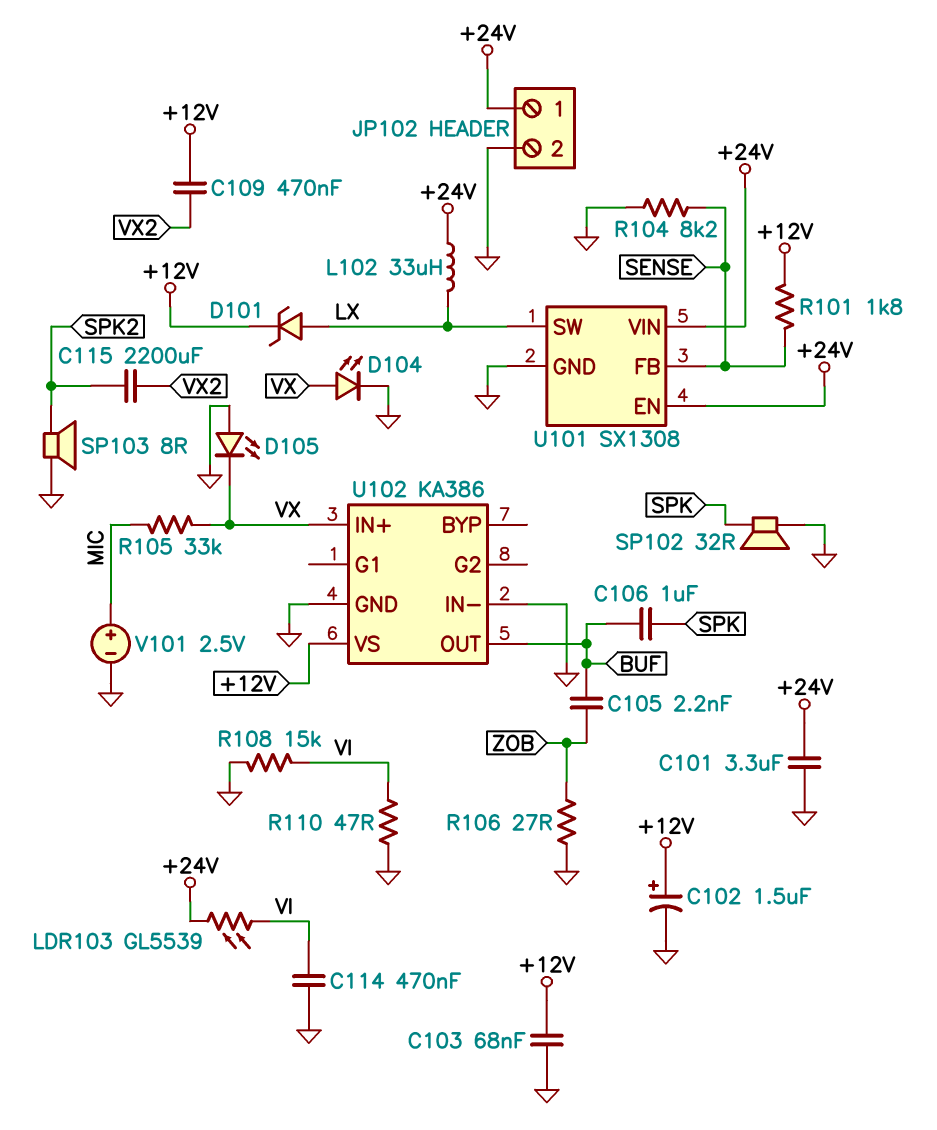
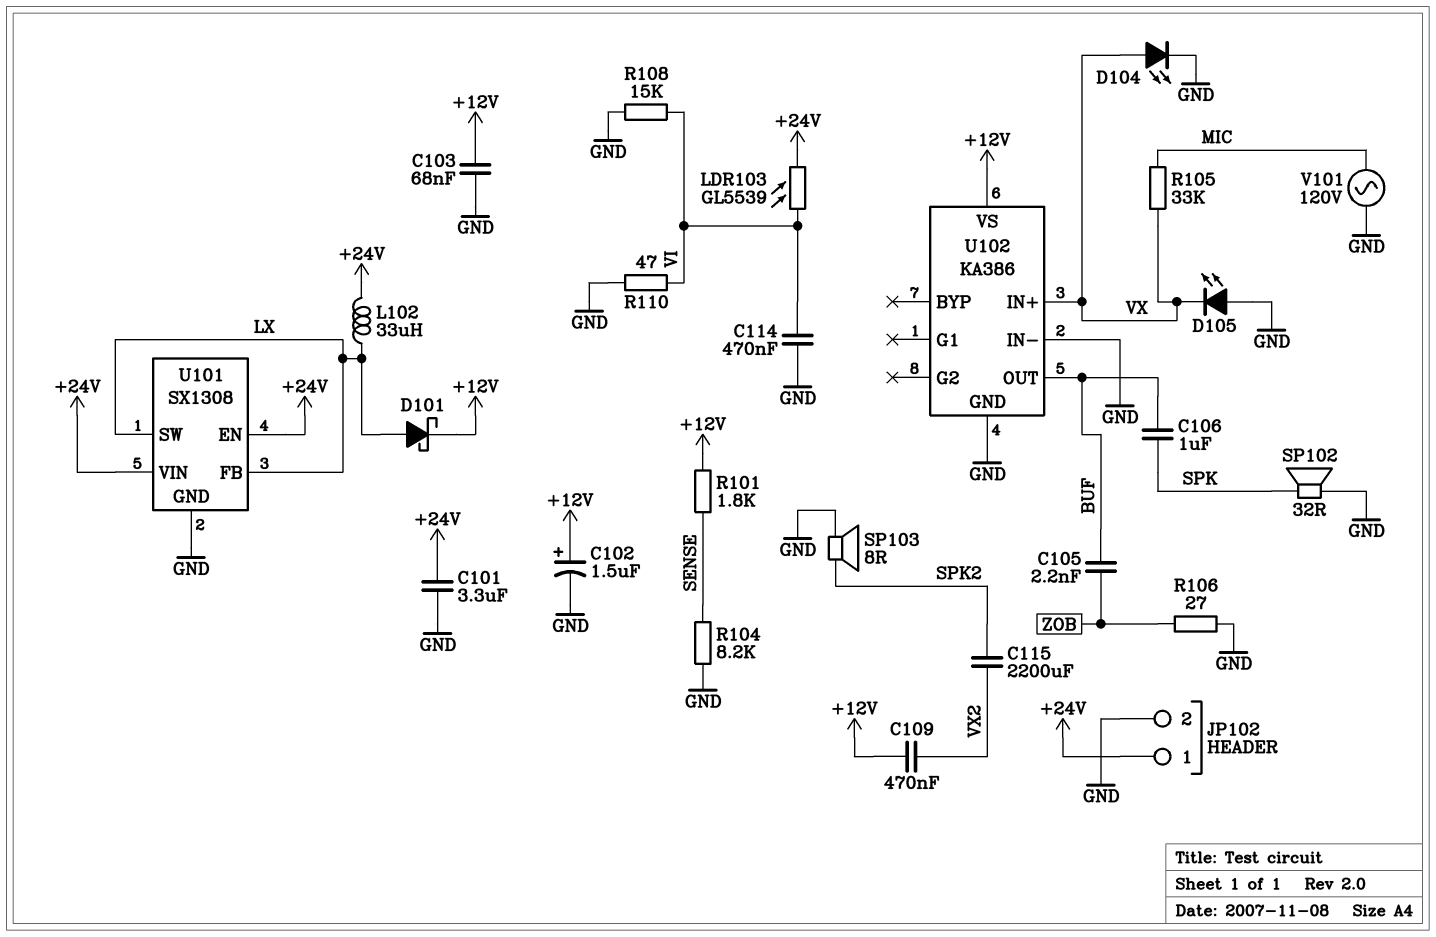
D101: zener (A LX, K +12V) -> schottky (A LX, K +12V)
U101 pin FB: SENSE -> LX
V101: 2.5V (plus MIC, minus GND) -> AC 120V (GND, MIC)

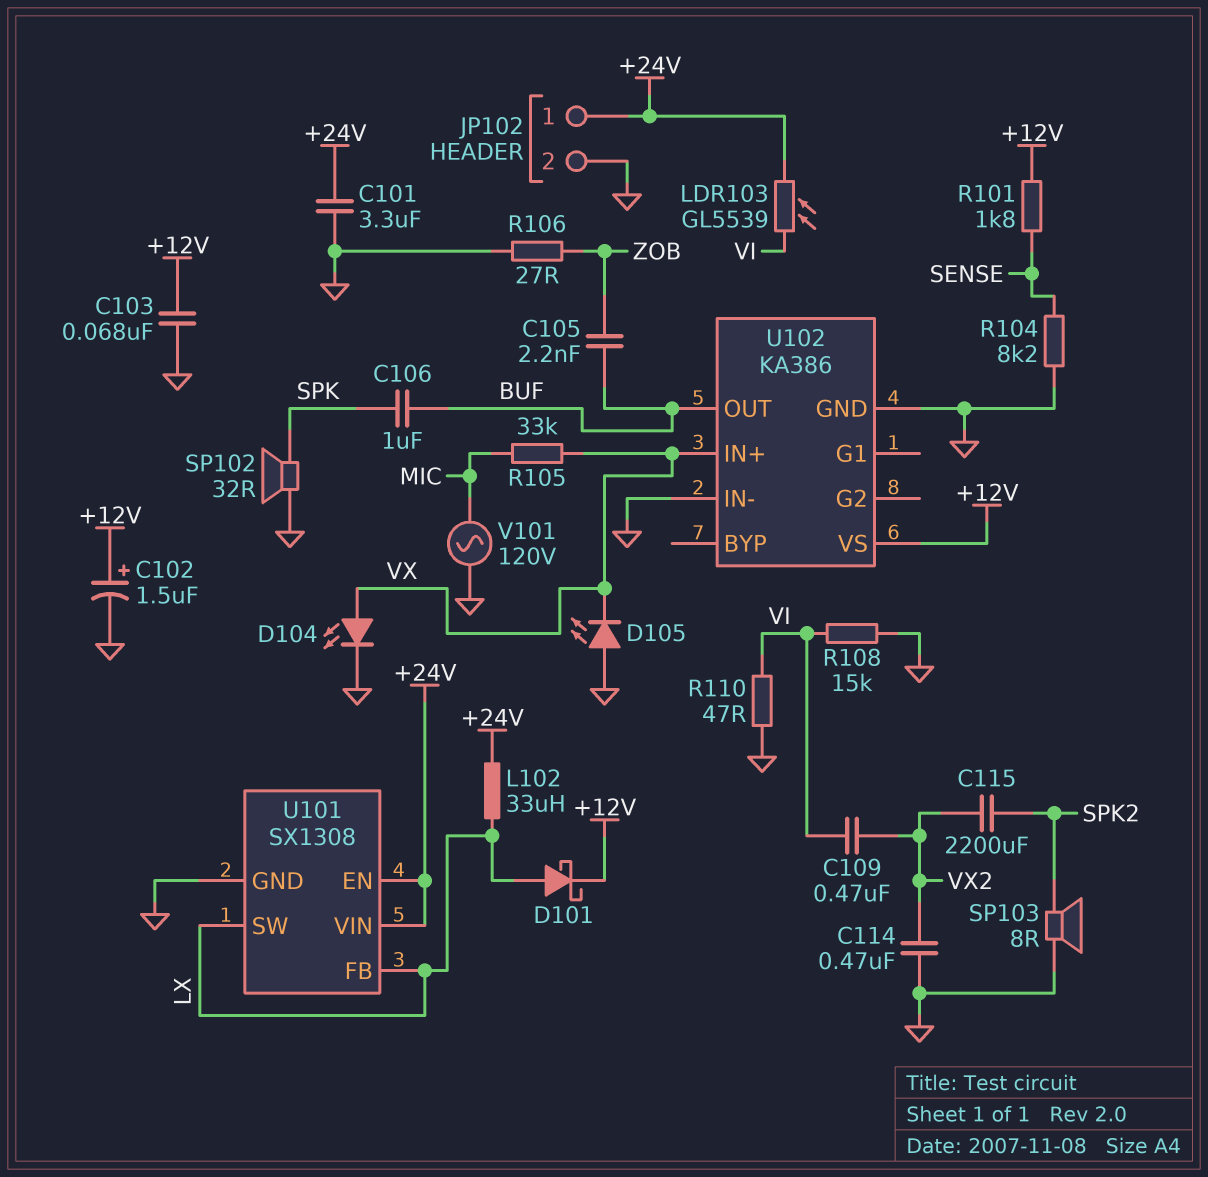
C109: 470nF (+12V, VX2) -> 470nF (VI, VX2)
C114: 470nF (GND, VI) -> 470nF (GND, VX2)

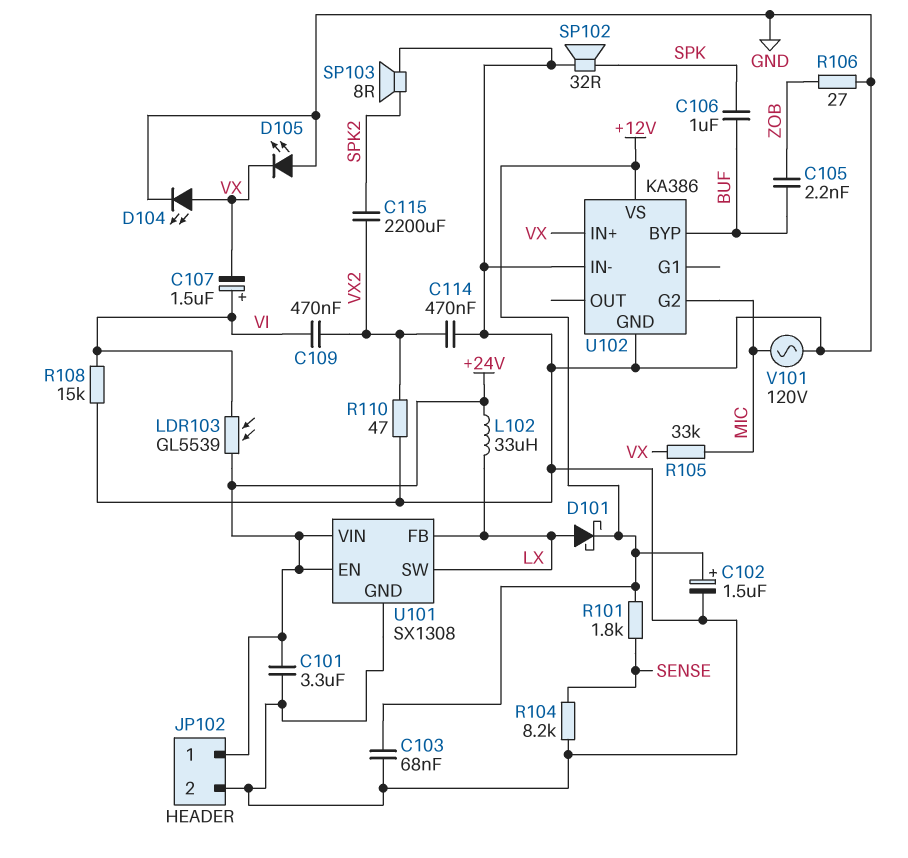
C107: none -> 1.5uF (plus VI, minus VX)
R110: 47 (GND, VI) -> 47 (GND, VX2)
U102 pin BYP: none -> BUF
U102 pin G2: none -> MIC
U102 pin OUT: BUF -> none

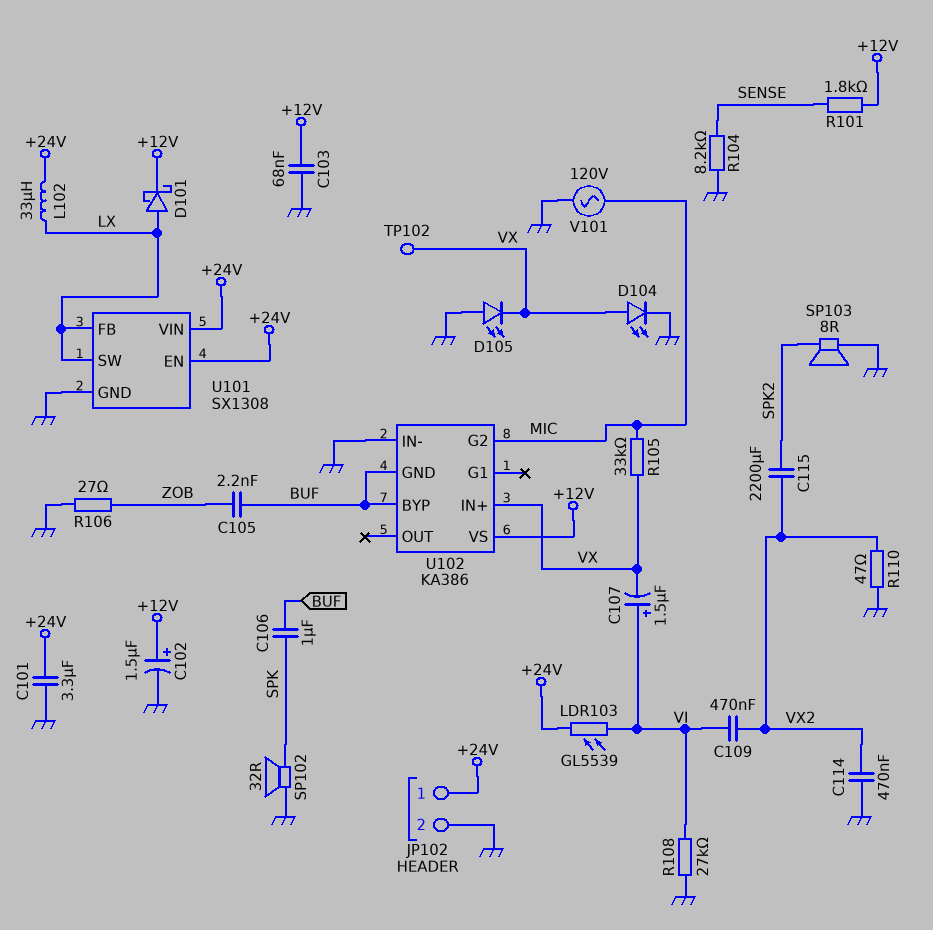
R108: 15k (GND, VI) -> 27k (GND, VI)
TP102: none -> test point (VX)
U102 pin GND: GND -> BUF

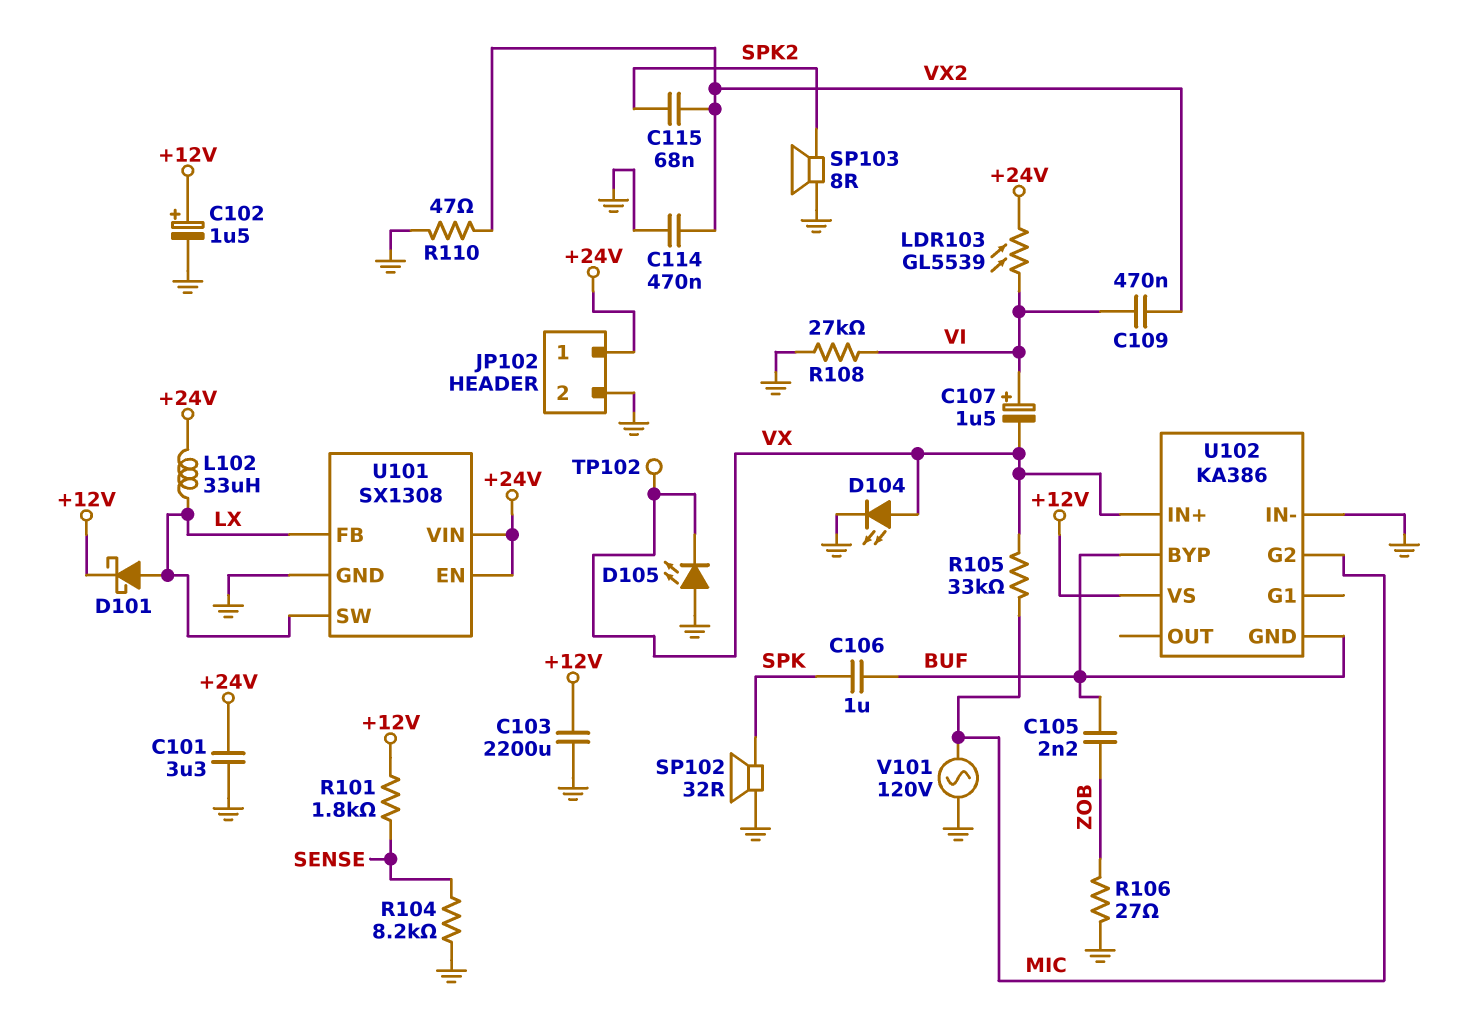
C103: 68nF (+12V, GND) -> 2200uF (+12V, GND)
C115: 2200uF (SPK2, VX2) -> 68nF (SPK2, VX2)

